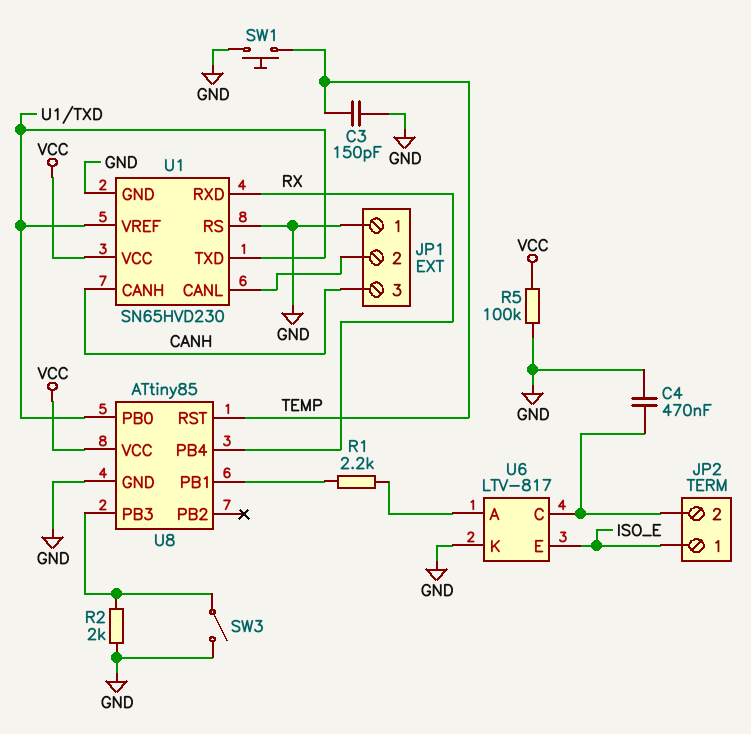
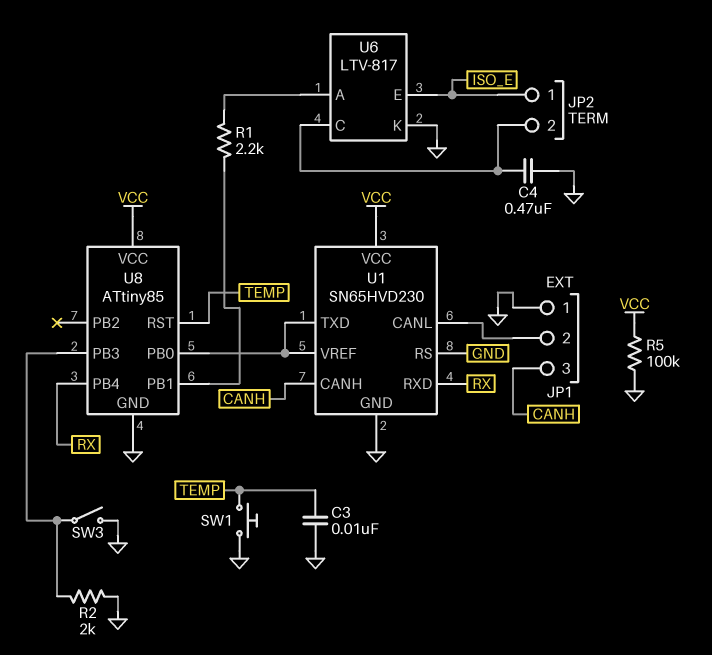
C3: 150pF (GND, TEMP) -> 10nF (GND, TEMP)

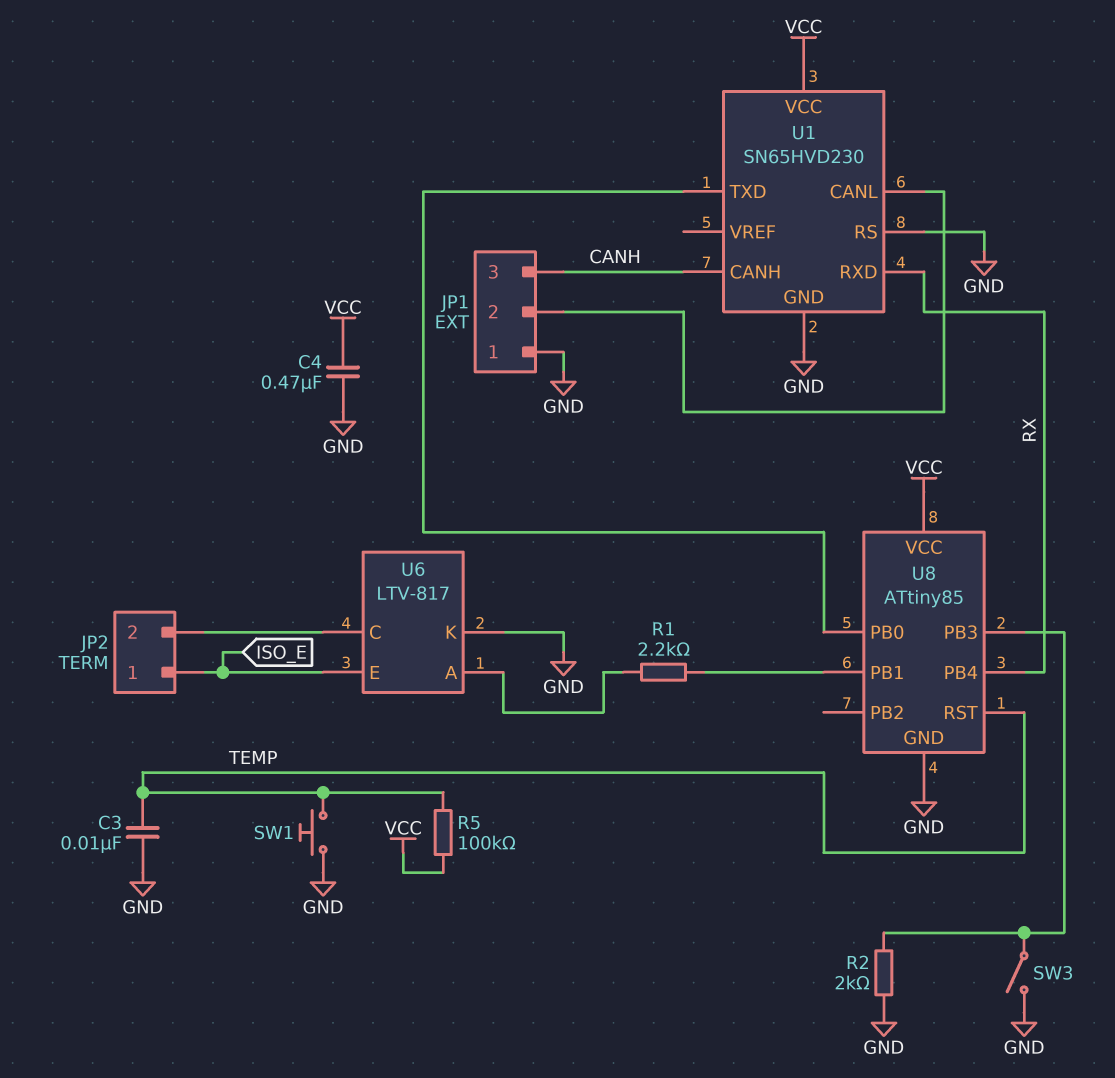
C4: 470nF (GND, JP2/2) -> 470nF (GND, VCC)
R5: 100k (GND, VCC) -> 100k (TEMP, VCC)
U1 pin VREF: U1/TXD -> none

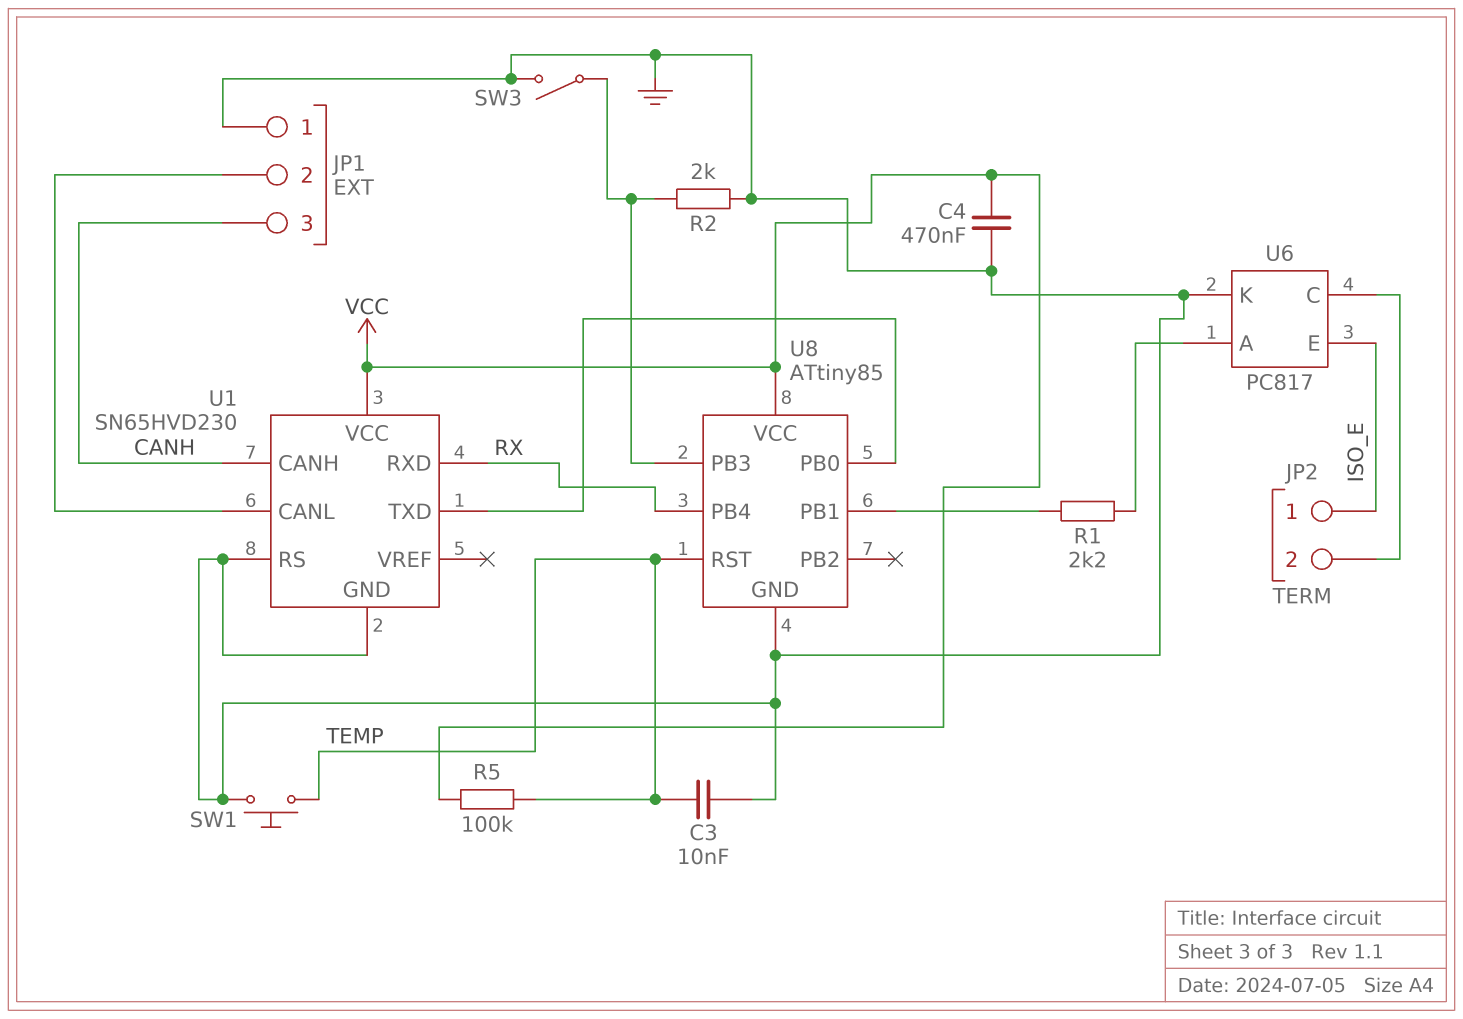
U6: LTV-817 -> PC817

